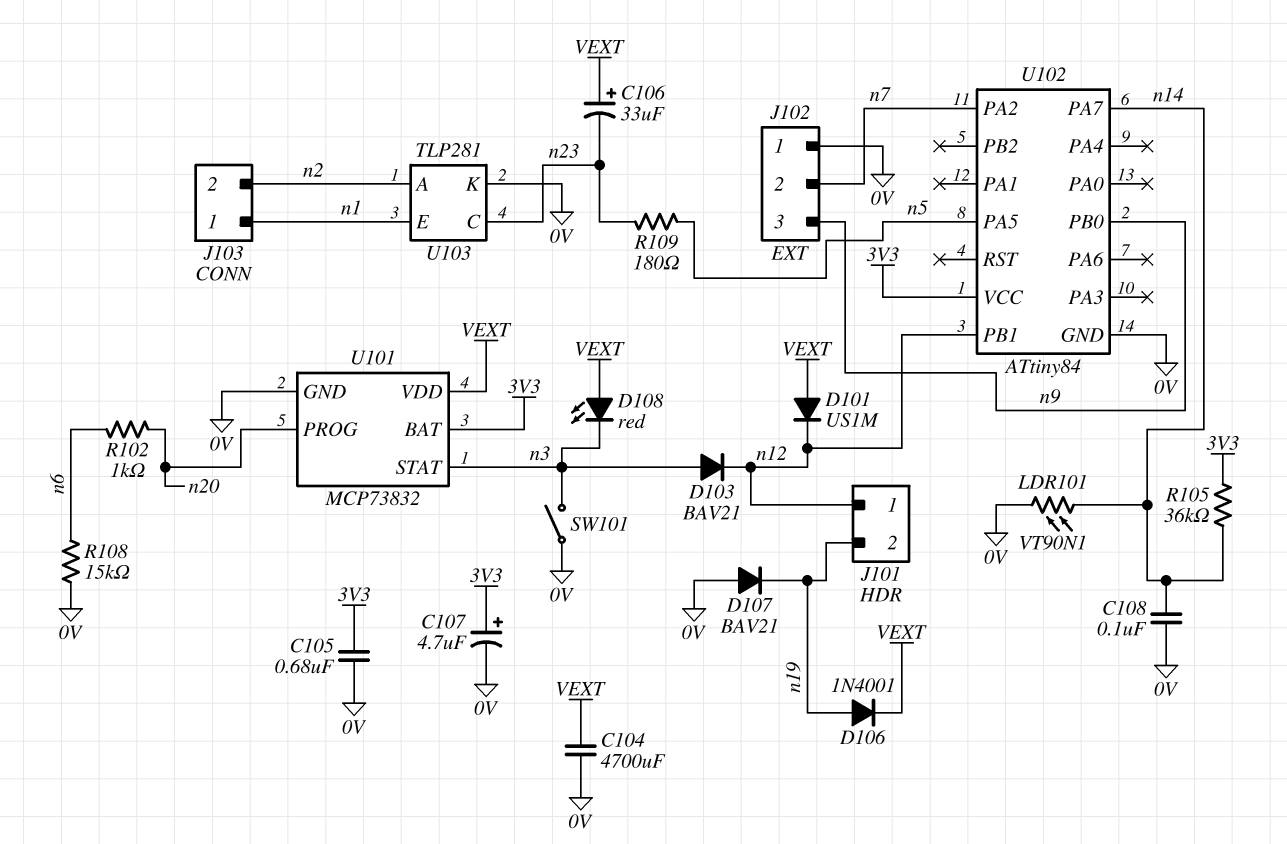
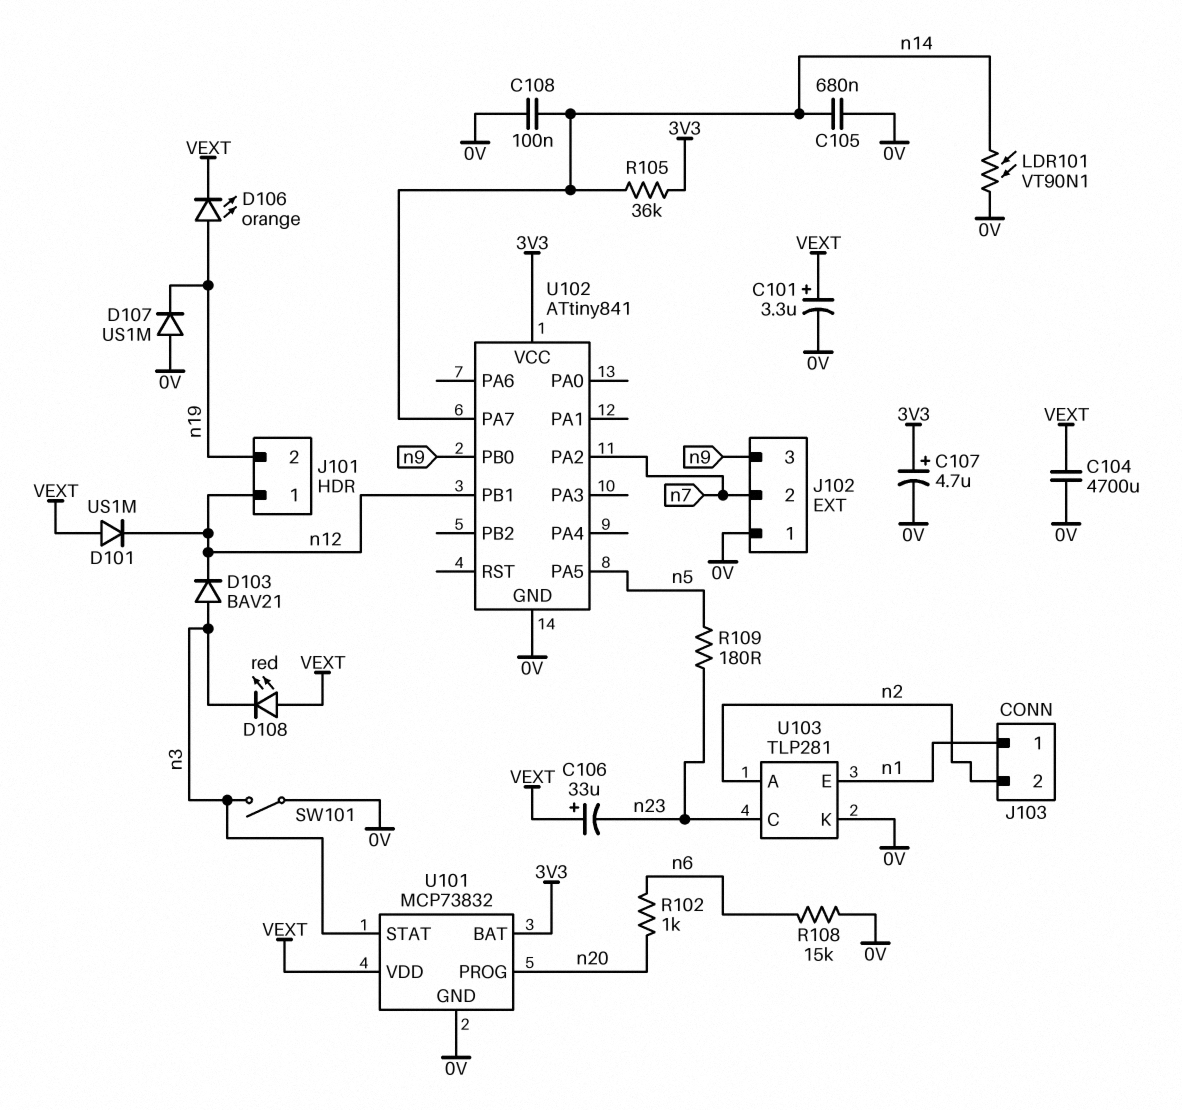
C101: none -> 3.3uF (plus VEXT, minus 0V)
C105: 680nF (0V, 3V3) -> 680nF (0V, n14)
D106: diode 1N4001 (A n19, K VEXT) -> LED orange (A n19, K VEXT)
D107: diode BAV21 (A 0V, K n19) -> diode US1M (A 0V, K n19)
U102: ATtiny84 -> ATtiny841

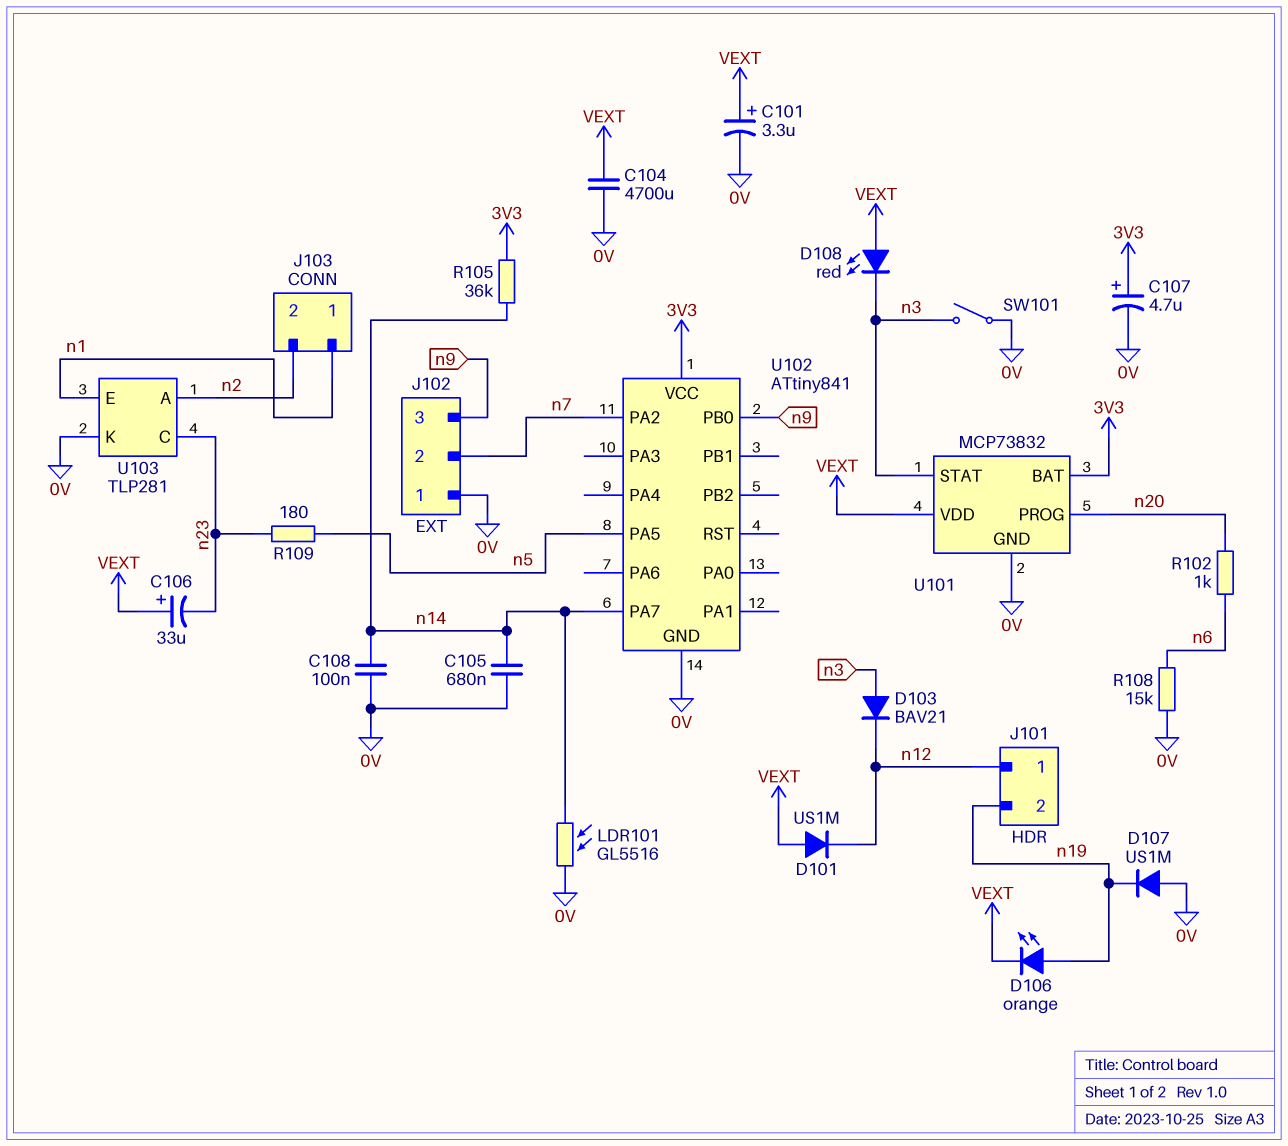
LDR101: VT90N1 (0V, n14) -> GL5516 (0V, n14)
U102 pin PB1: n12 -> none

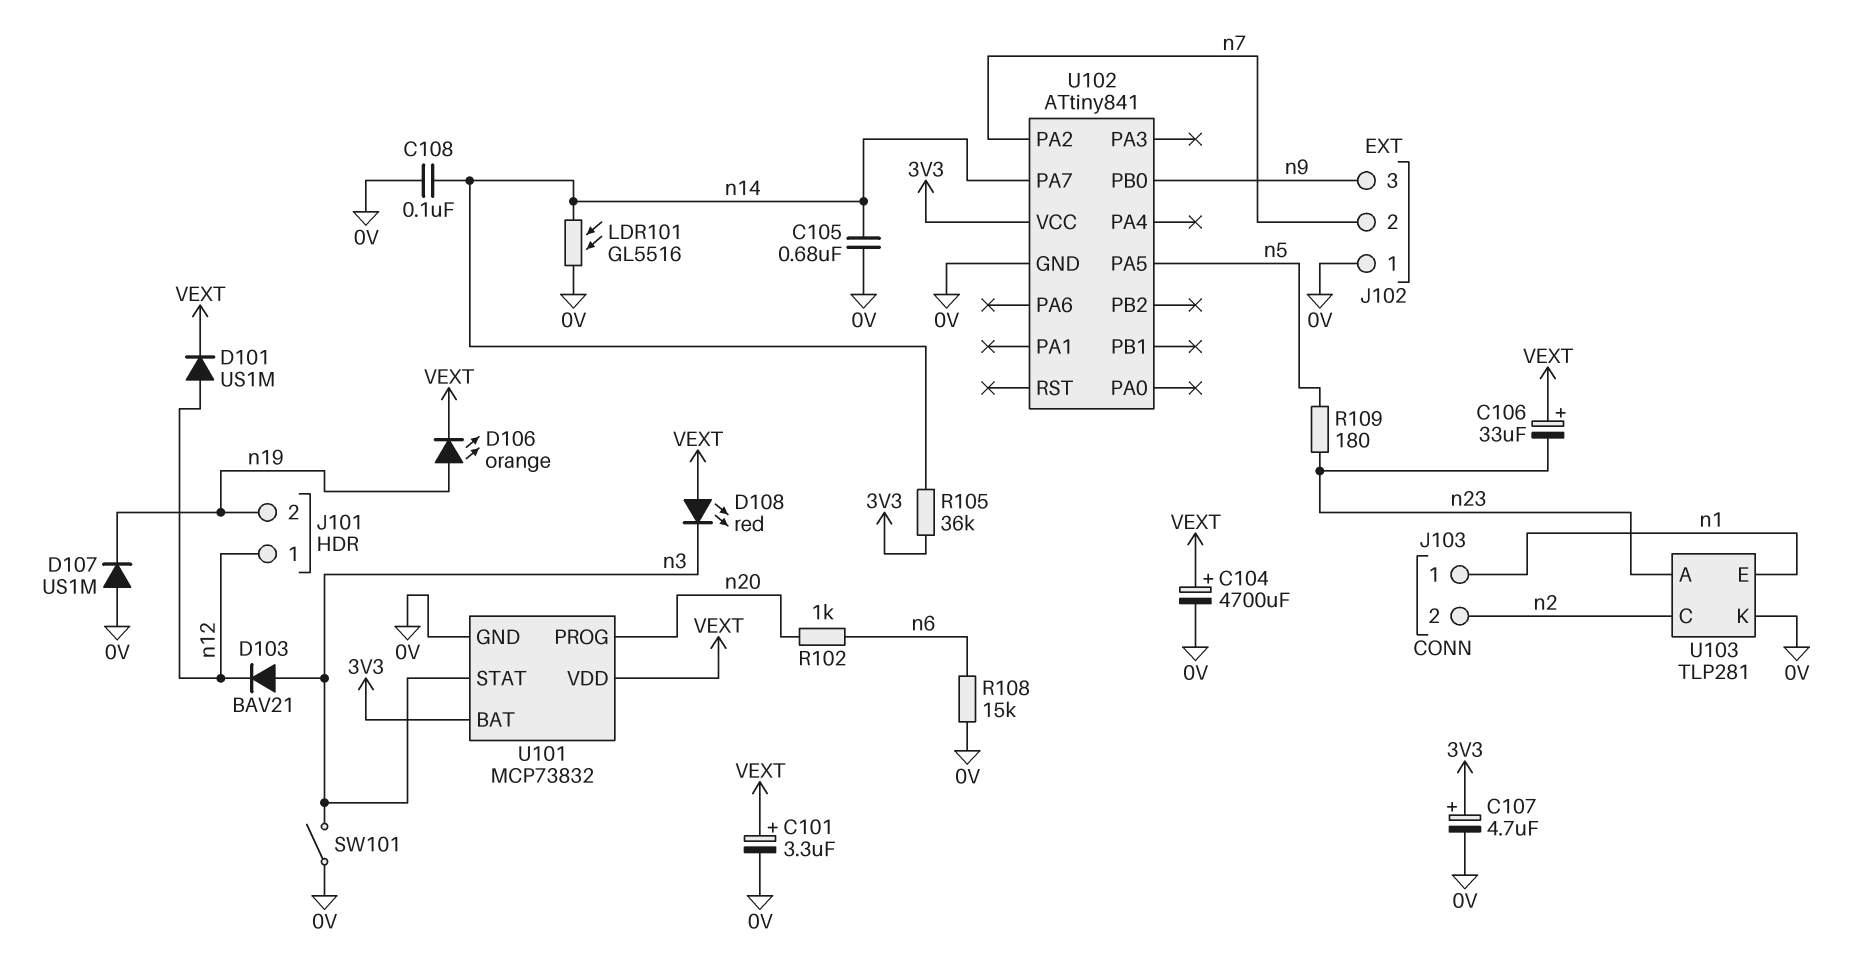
C104: 4700uF (0V, VEXT) -> 4700uF (plus VEXT, minus 0V)
D101: diode US1M (A VEXT, K n12) -> diode US1M (A n12, K VEXT)
U103 pin A: n2 -> n23
U103 pin C: n23 -> n2

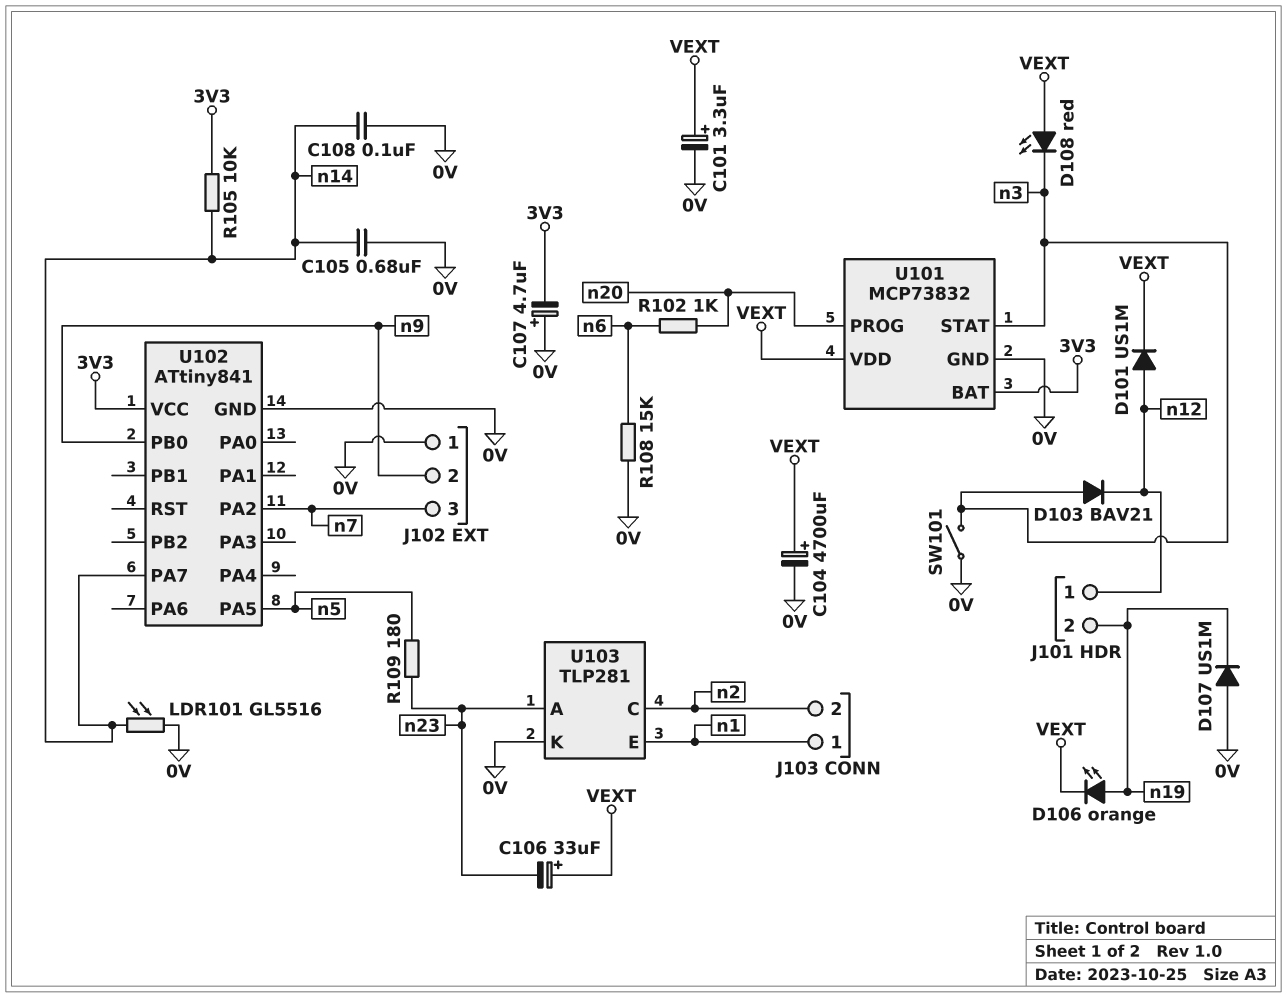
C107: 4.7uF (plus 3V3, minus 0V) -> 4.7uF (plus 0V, minus 3V3)
J102 pin 2: n7 -> n9
J102 pin 3: n9 -> n7
R105: 36k (3V3, n14) -> 10k (3V3, n14)

